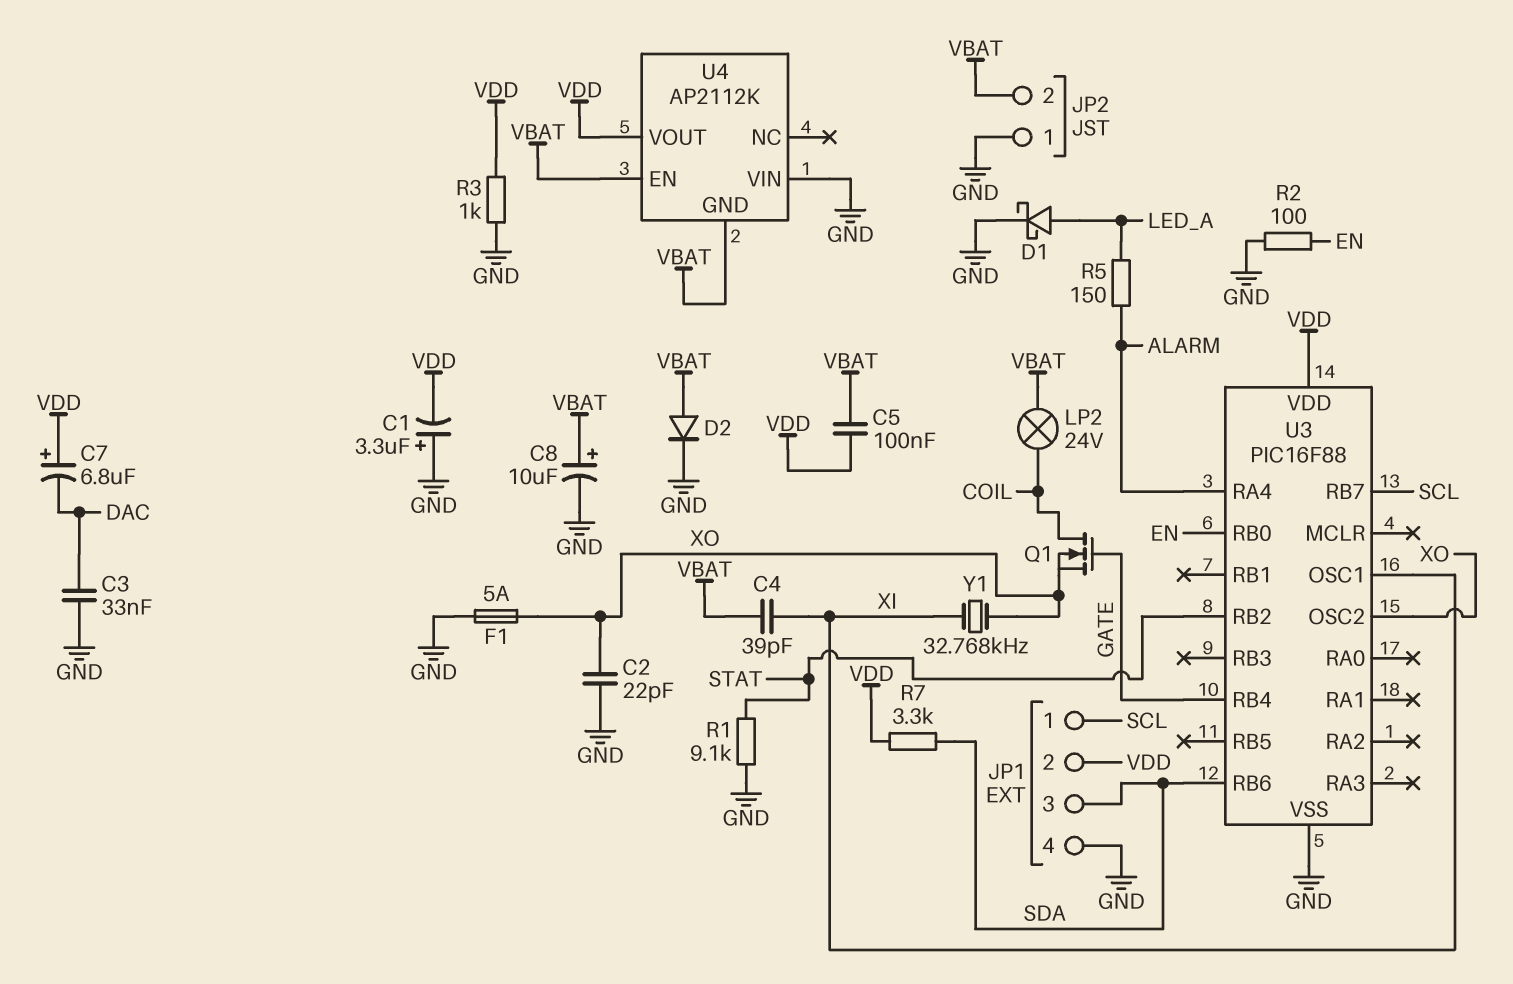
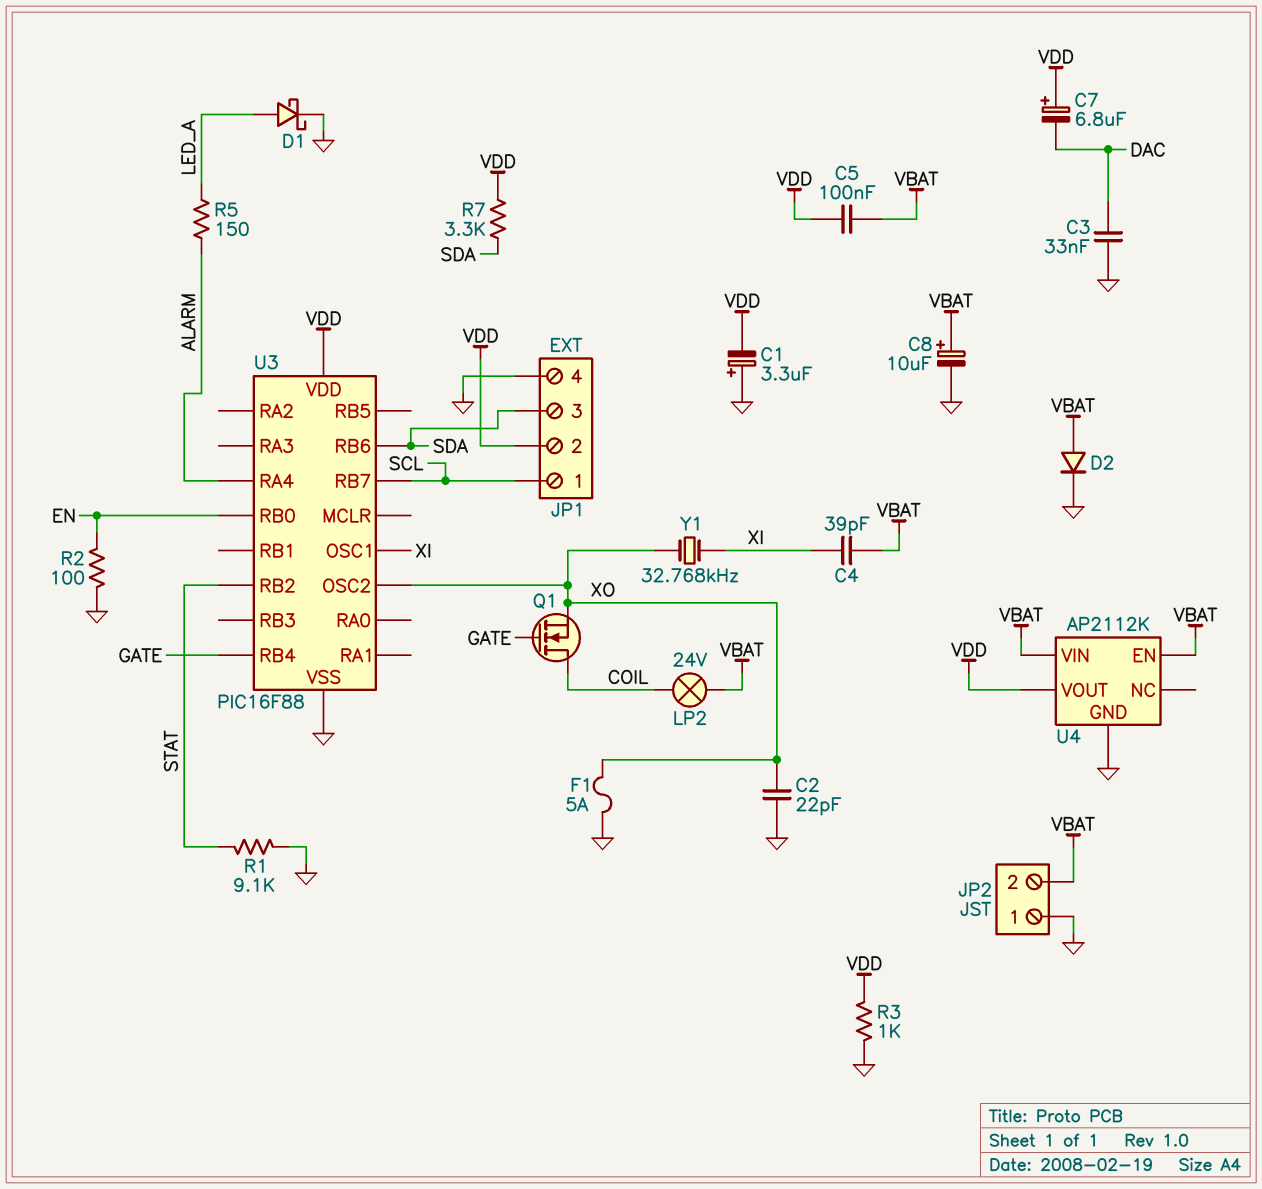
U4 pin GND: VBAT -> GND
U4 pin VIN: GND -> VBAT

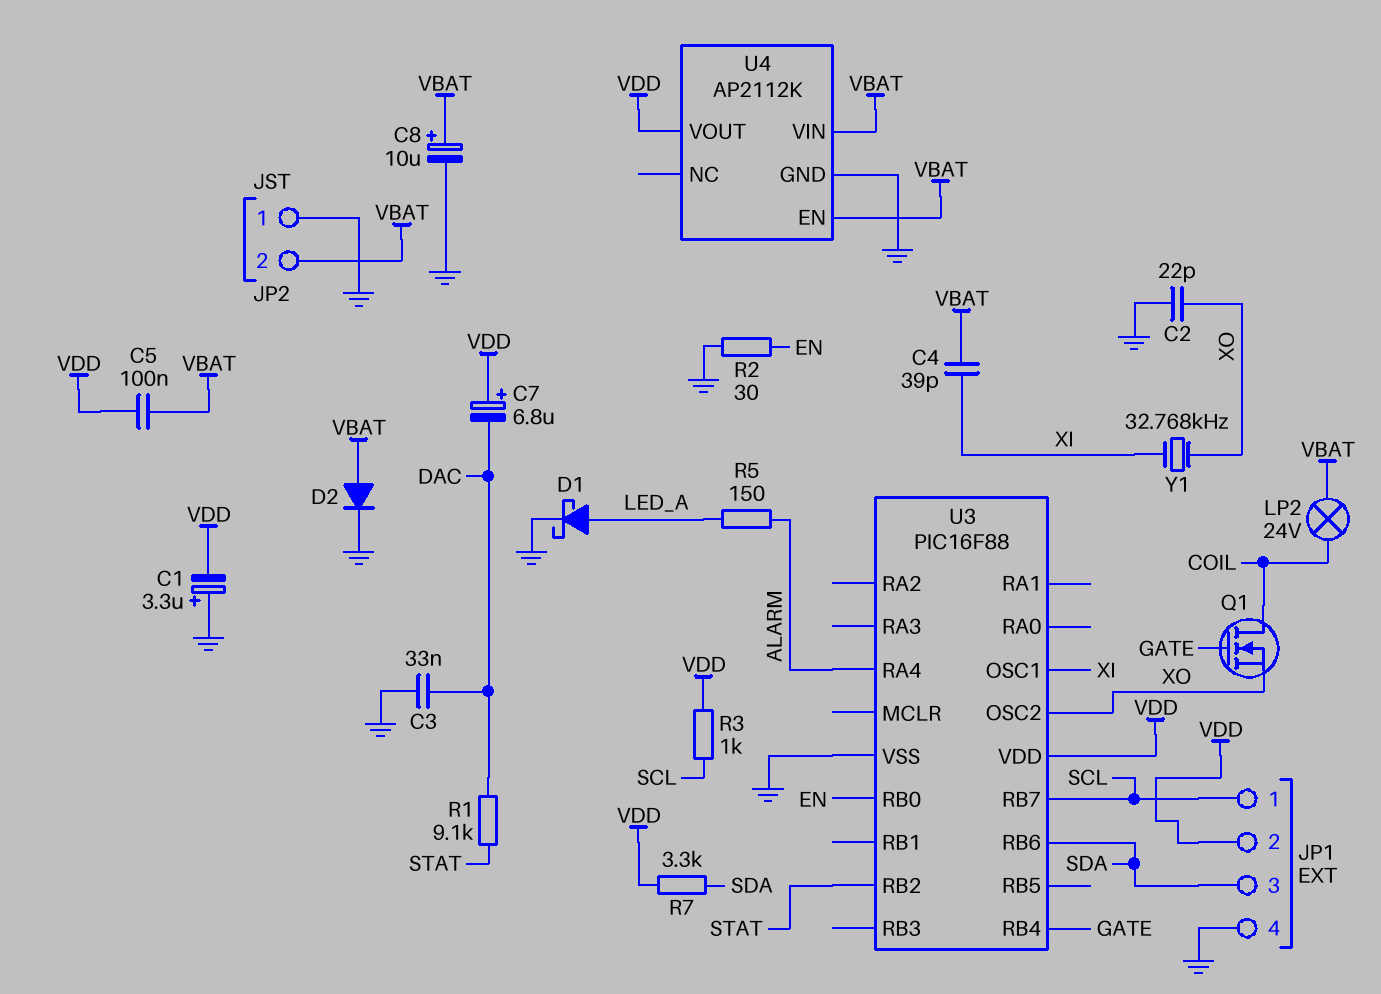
F1: 5A (GND, XO) -> none
R1: 9.1k (GND, STAT) -> 9.1k (DAC, STAT)
R2: 100 (EN, GND) -> 30 (EN, GND)
R3: 1k (GND, VDD) -> 1k (SCL, VDD)

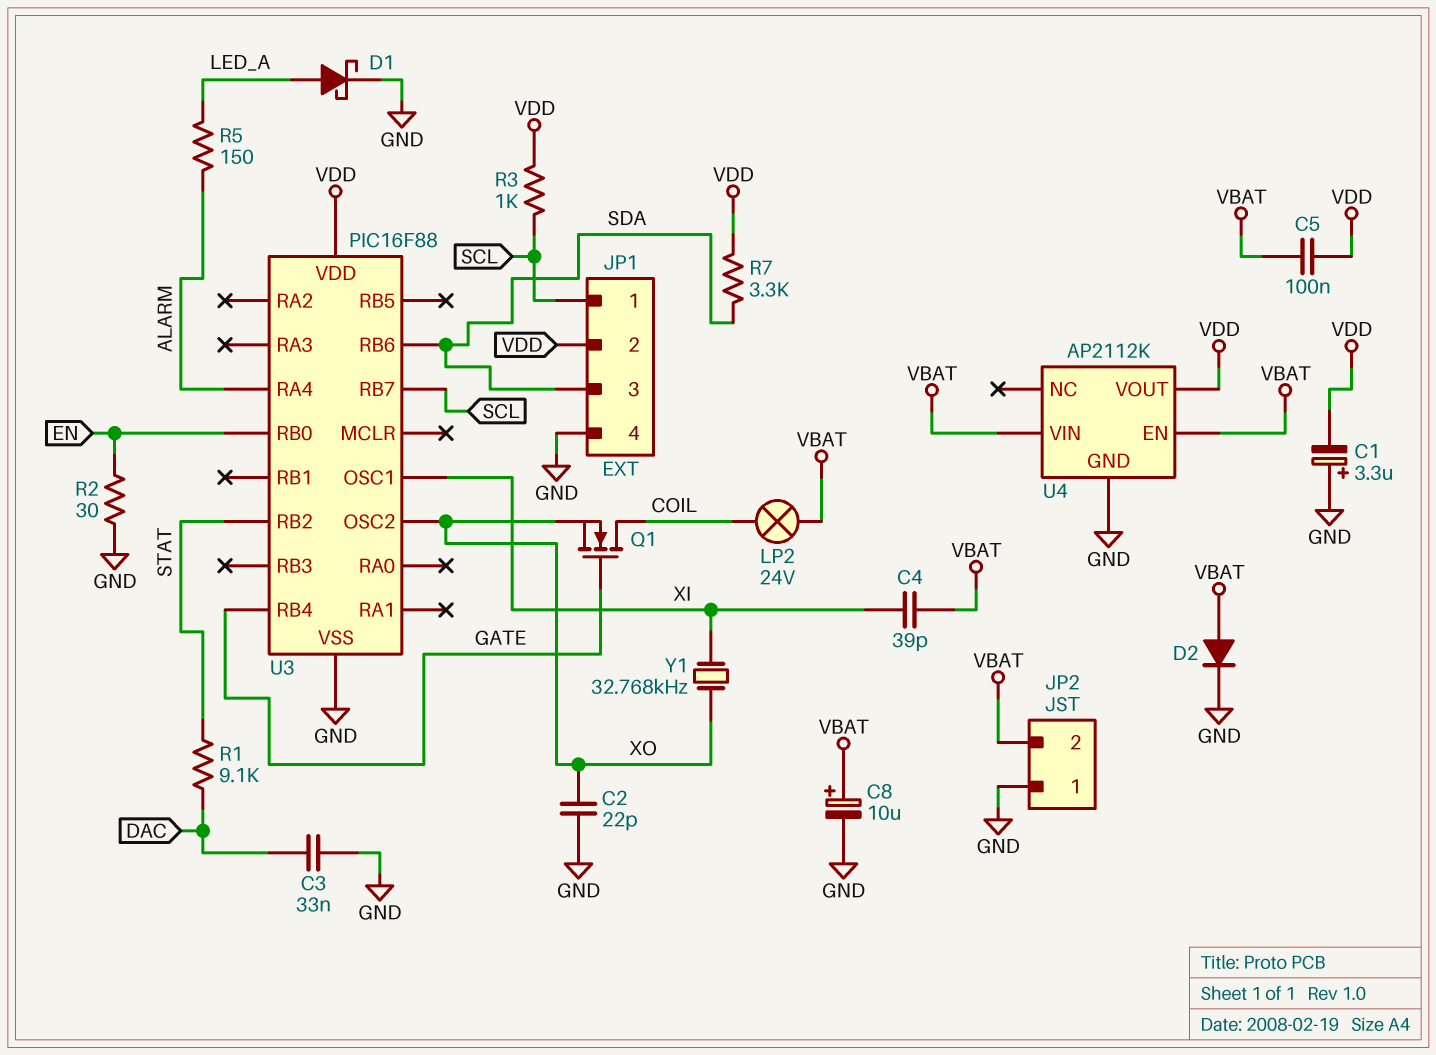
C7: 6.8uF (plus VDD, minus DAC) -> none

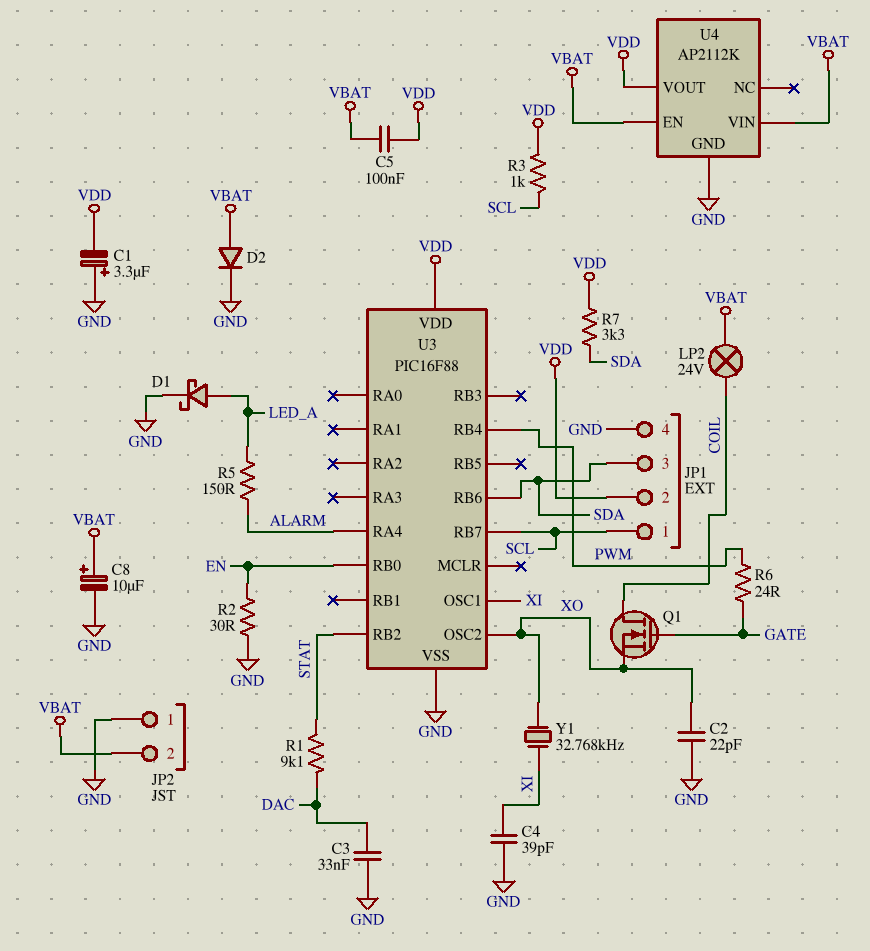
C4: 39pF (VBAT, XI) -> 39pF (GND, XI)
R6: none -> 24 (GATE, PWM)
U3 pin RB4: GATE -> PWM

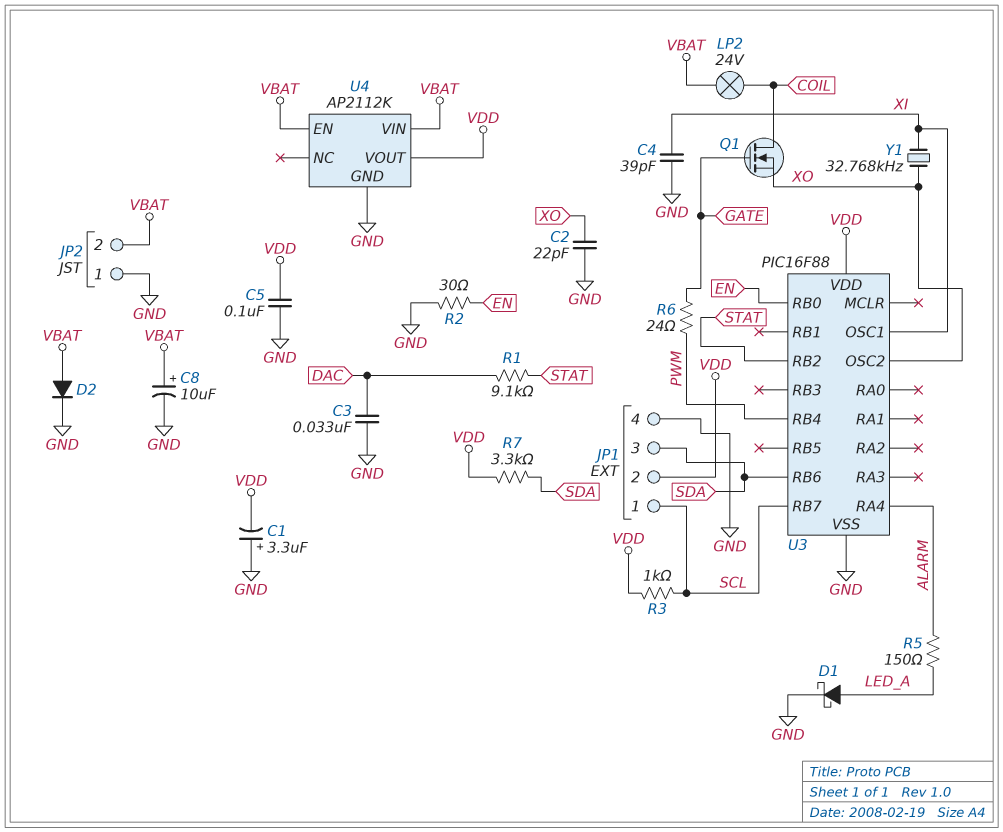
C5: 100nF (VBAT, VDD) -> 100nF (GND, VDD)

